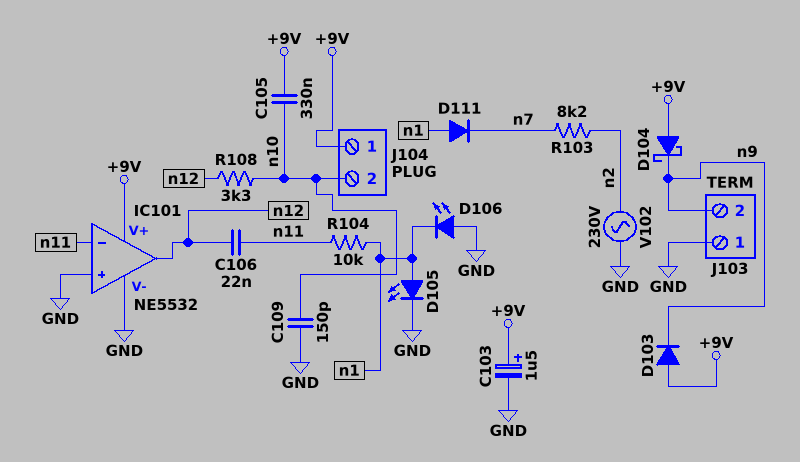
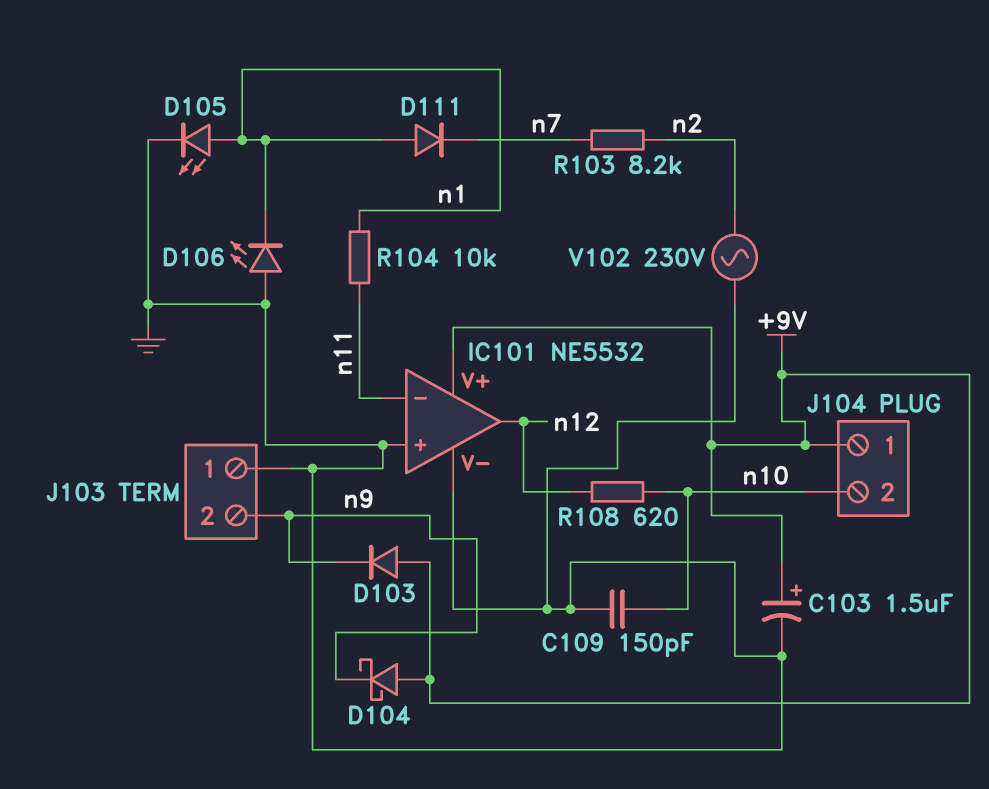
C105: 330nF (+9V, n10) -> none
C106: 22nF (n11, n12) -> none
R108: 3.3k (n10, n12) -> 620 (n10, n12)

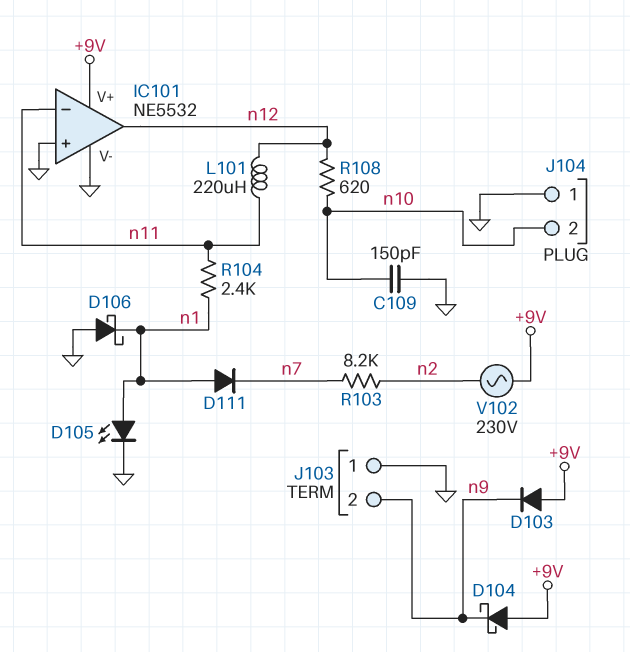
C103: 1.5uF (plus +9V, minus GND) -> none
D106: LED (A GND, K n1) -> schottky (A GND, K n1)
J104 pin 1: +9V -> GND
L101: none -> 220uH (n11, n12)
R104: 10k (n1, n11) -> 2.4k (n1, n11)
V102: AC 230V (GND, n2) -> AC 230V (+9V, n2)

